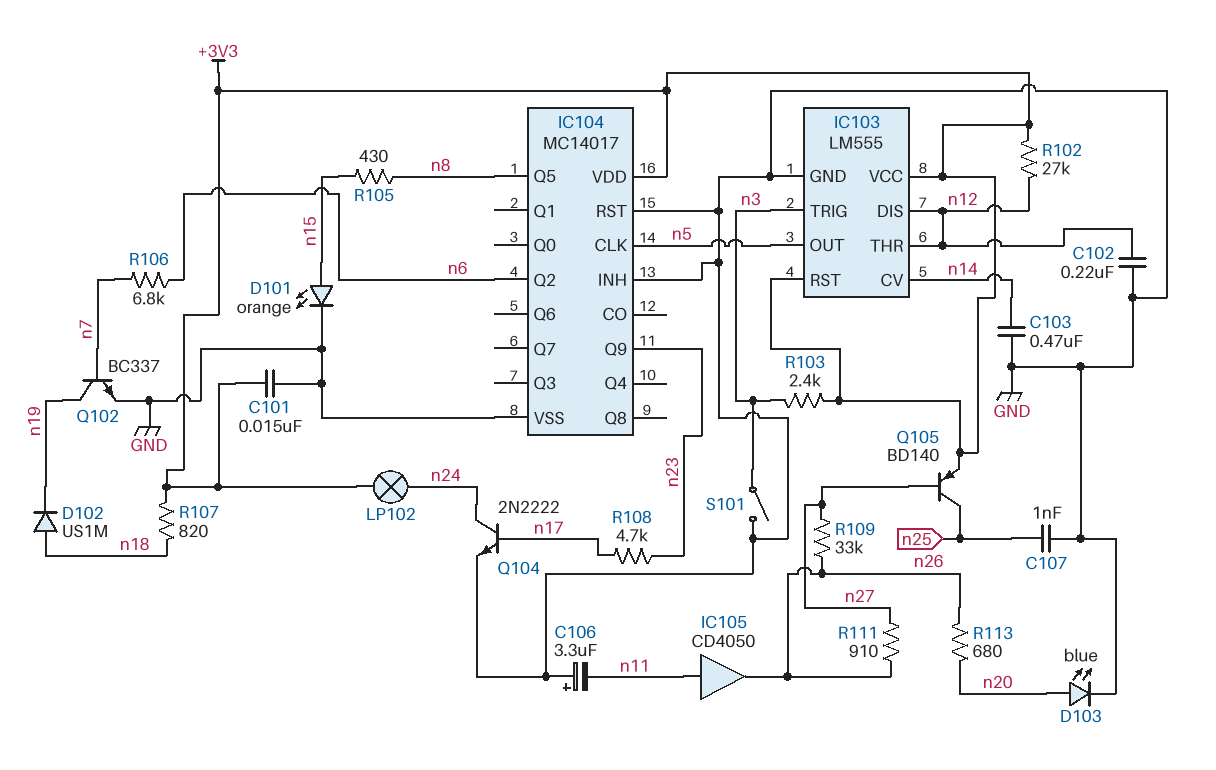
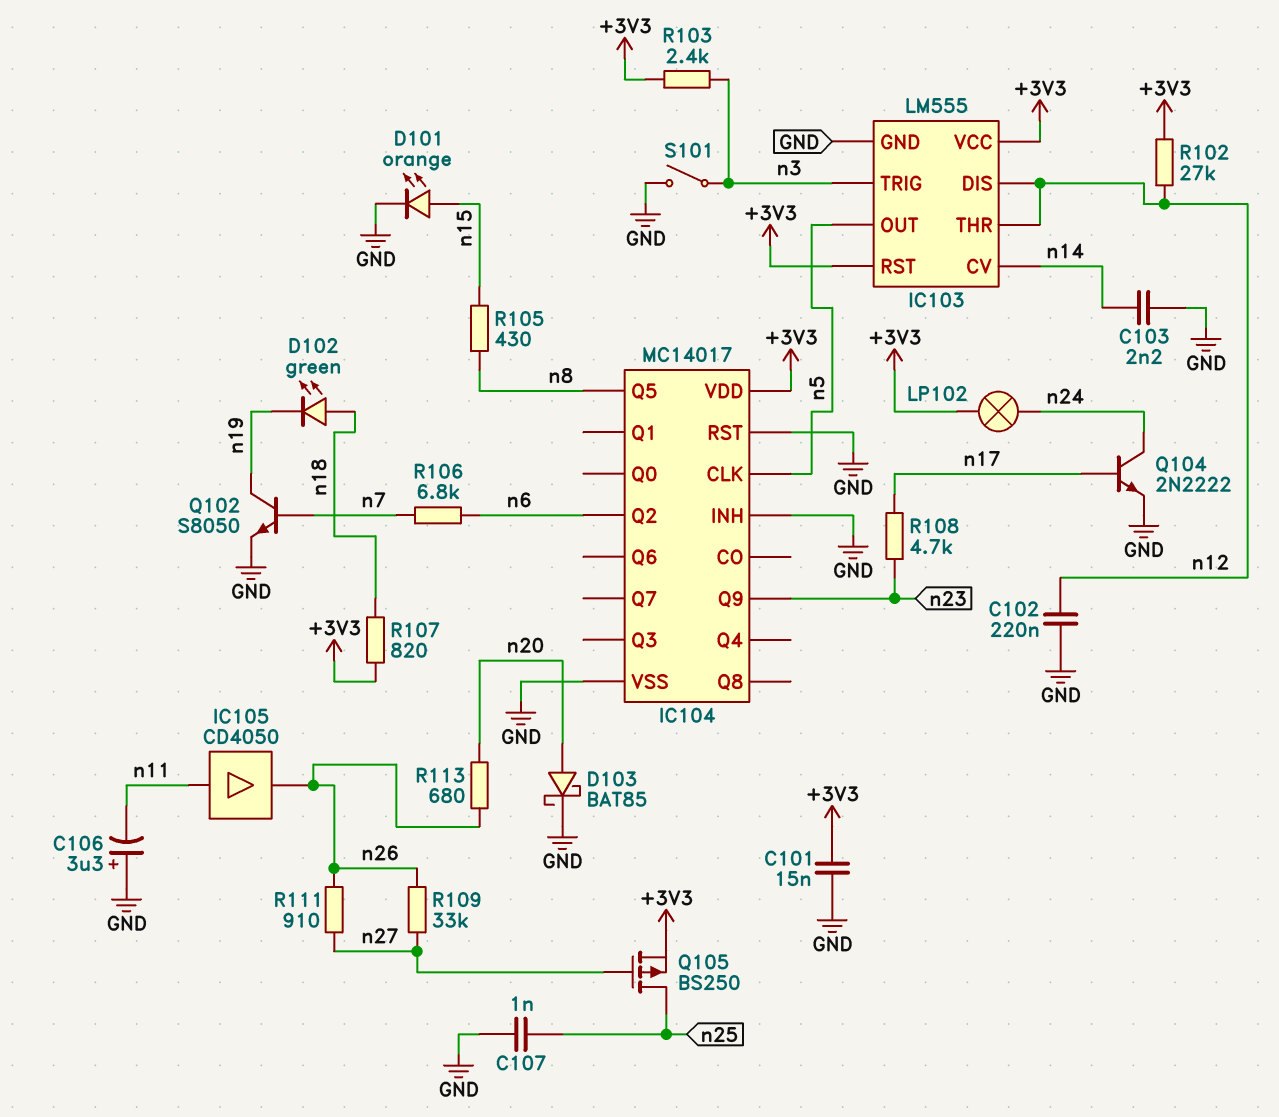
C103: 470nF (GND, n14) -> 2.2nF (GND, n14)
D102: diode US1M (A n18, K n19) -> LED green (A n18, K n19)
D103: LED blue (A n20, K GND) -> schottky BAT85 (A n20, K GND)
Q102: NPN BC337 (B n7, C n19, E GND) -> NPN S8050 (B n7, C n19, E GND)
Q105: PNP BD140 (B n27, C n25, E +3V3) -> PMOS BS250 (G n27, D n25, S +3V3)

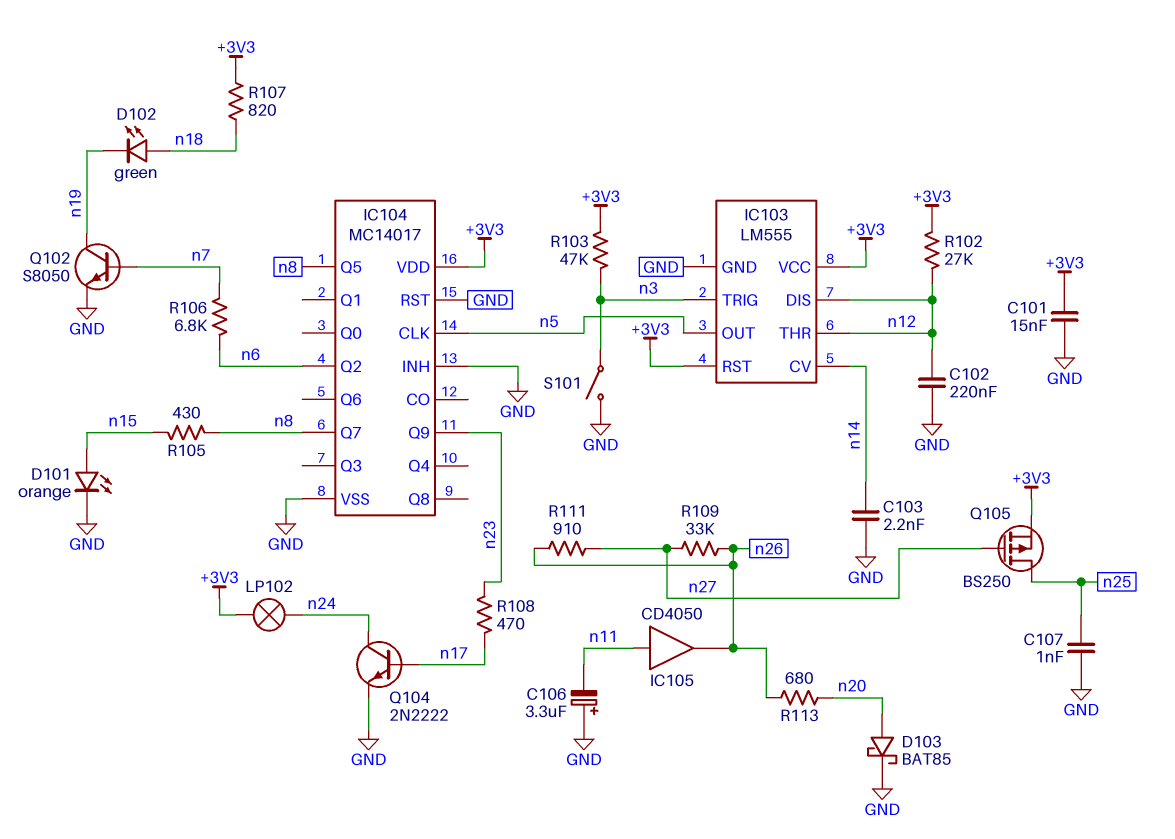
IC104 pin Q7: none -> n8
R103: 2.4k (+3V3, n3) -> 47k (+3V3, n3)
R108: 4.7k (n17, n23) -> 470 (n17, n23)

